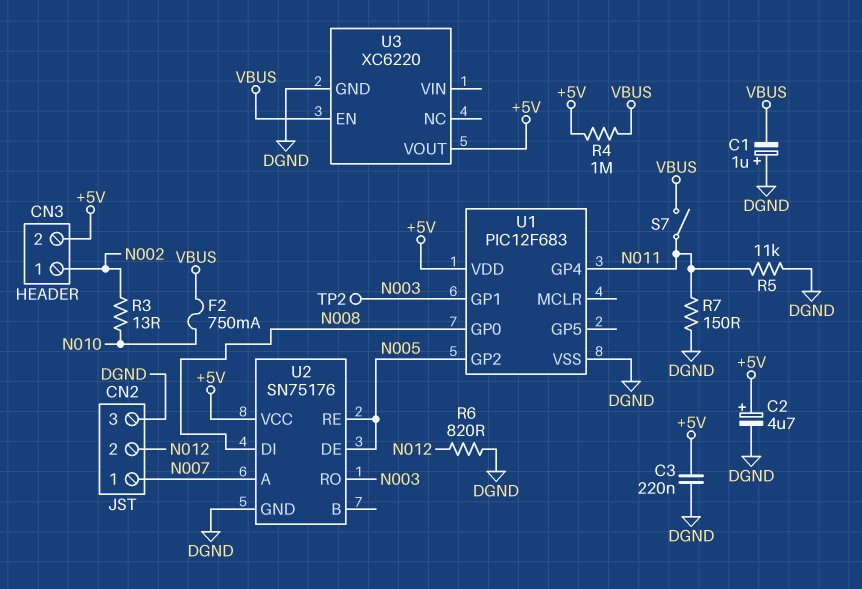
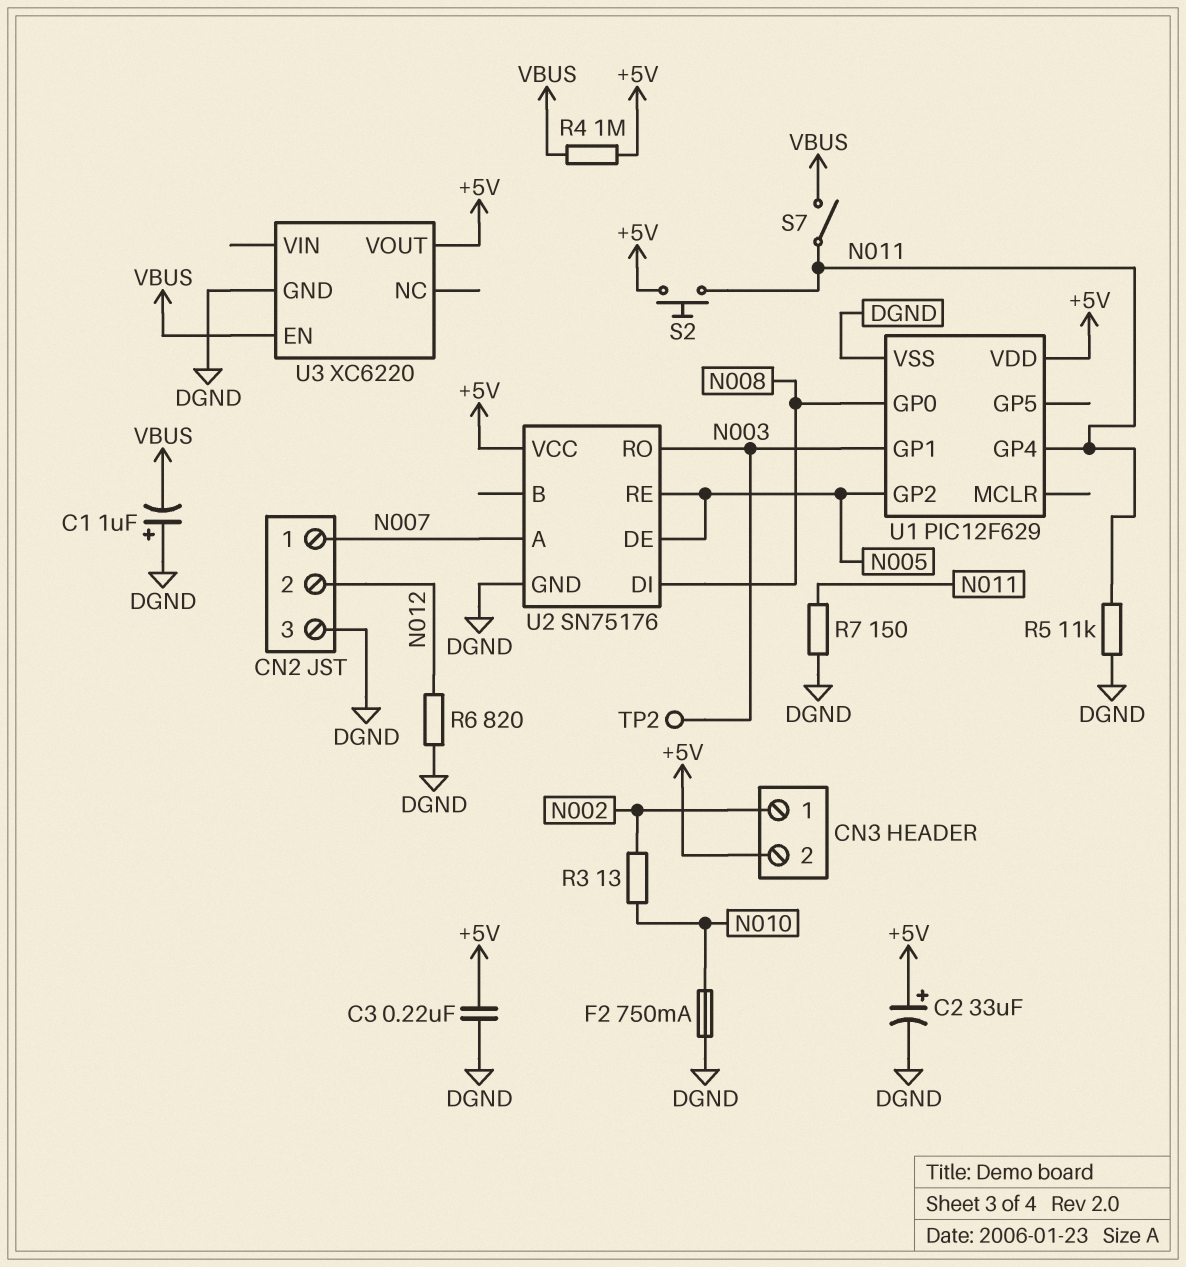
C2: 4.7uF (plus +5V, minus DGND) -> 33uF (plus +5V, minus DGND)
F2: 750mA (N010, VBUS) -> 750mA (DGND, N010)
S2: none -> button (+5V, N011)
U1: PIC12F683 -> PIC12F629

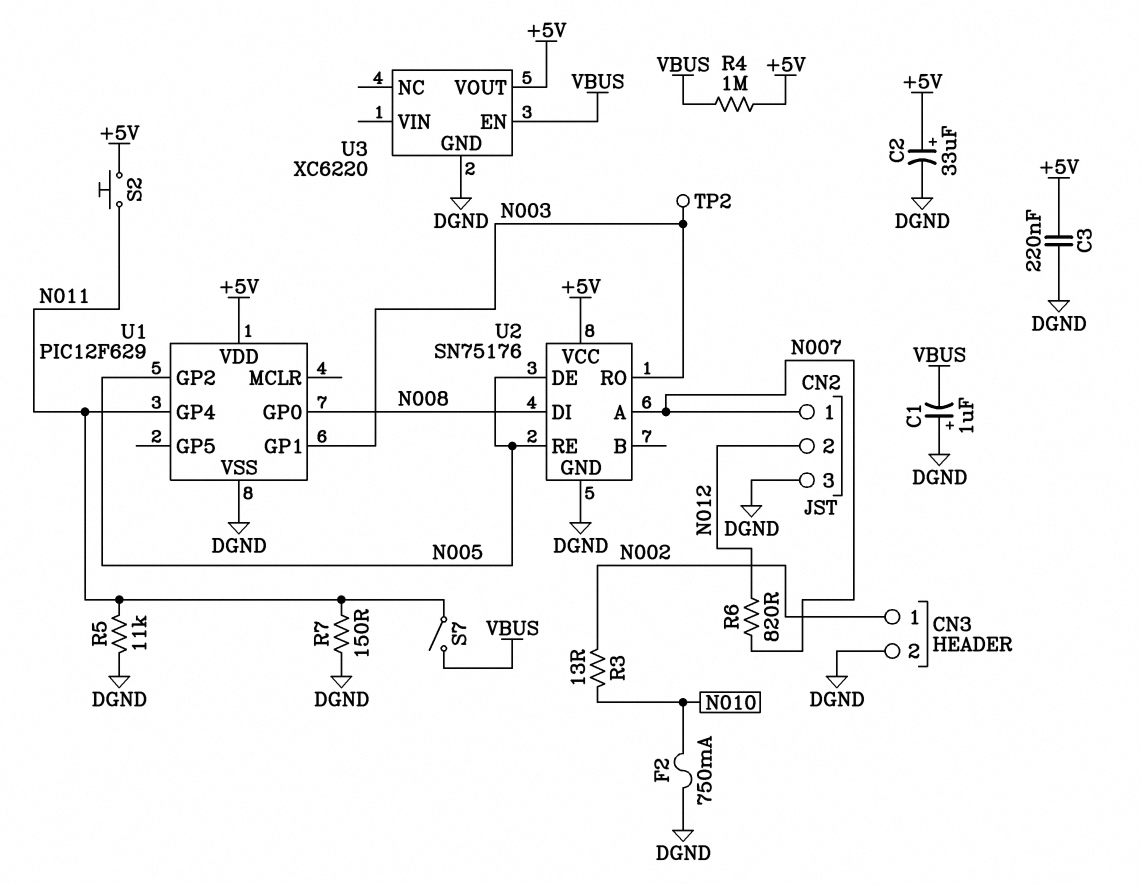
CN3 pin 2: +5V -> DGND
R6: 820 (DGND, N012) -> 820 (N007, N012)

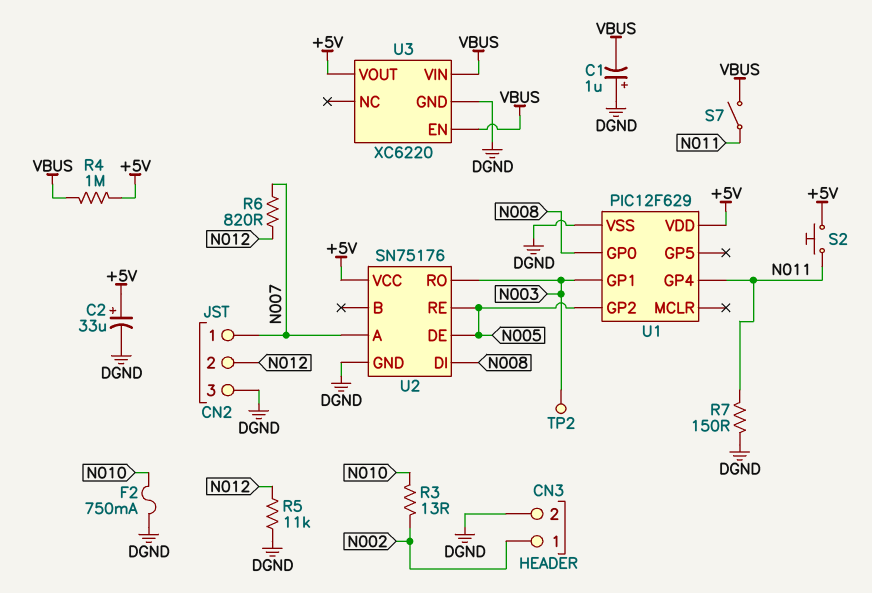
C3: 220nF (+5V, DGND) -> none
R5: 11k (DGND, N011) -> 11k (DGND, N012)
U3 pin VIN: none -> VBUS

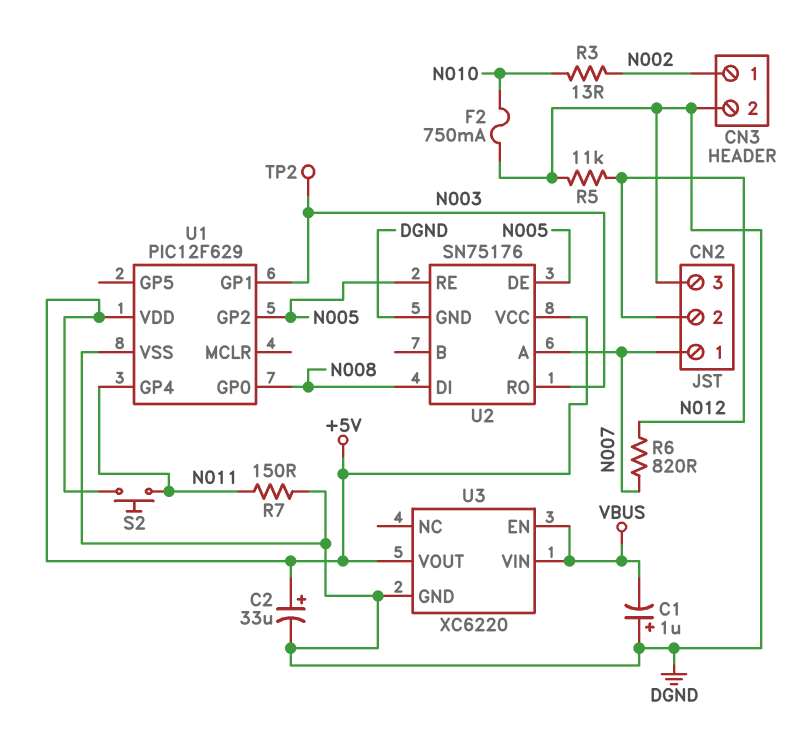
R4: 1M (+5V, VBUS) -> none
S7: switch (N011, VBUS) -> none

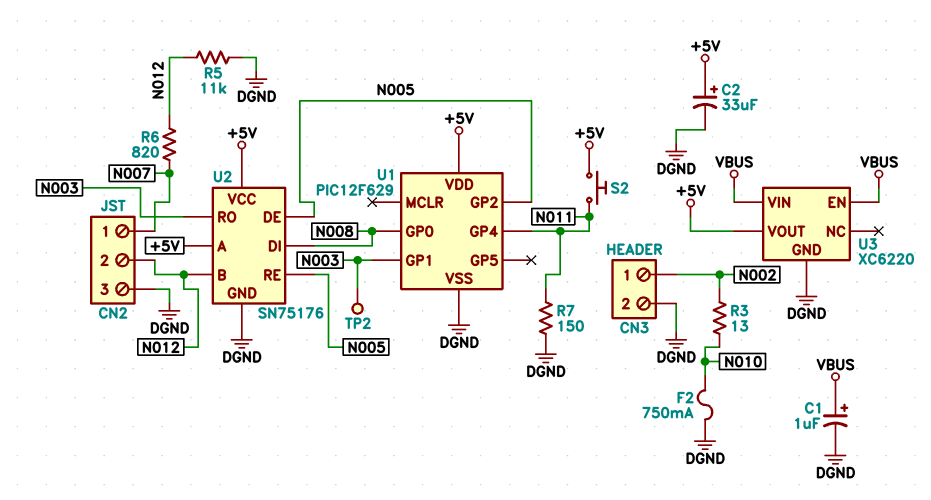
C1: 1uF (plus DGND, minus VBUS) -> 1uF (plus VBUS, minus DGND)
U2 pin A: N007 -> +5V
U2 pin B: none -> N012

